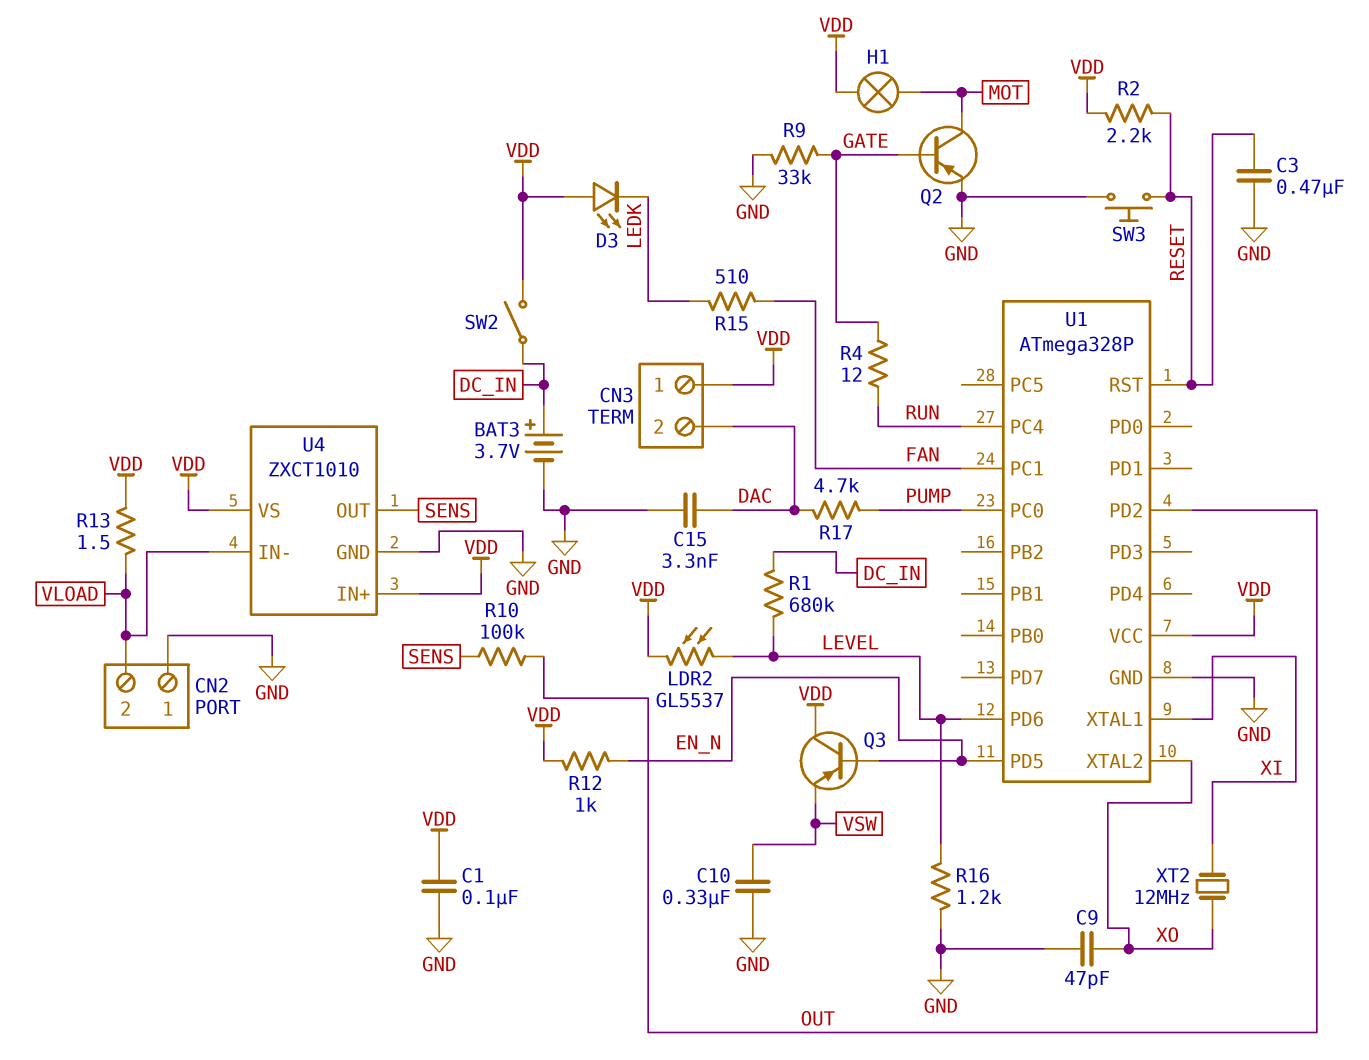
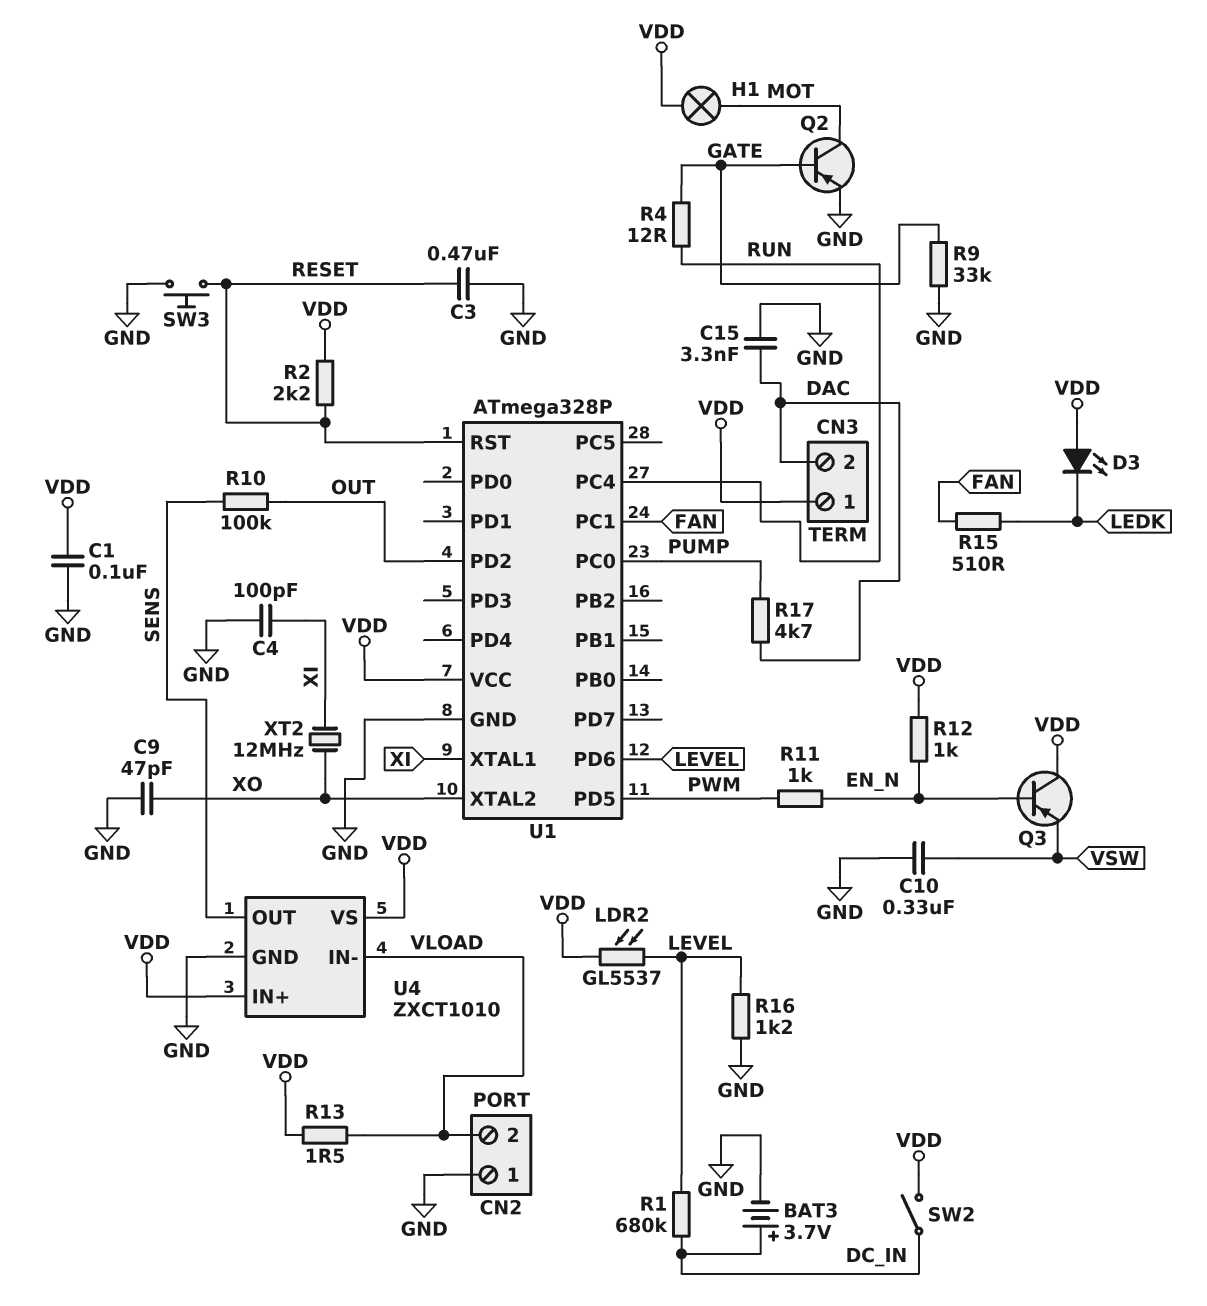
C4: none -> 100pF (GND, XI)
R11: none -> 1k (EN_N, PWM)
U1 pin PD5: EN_N -> PWM

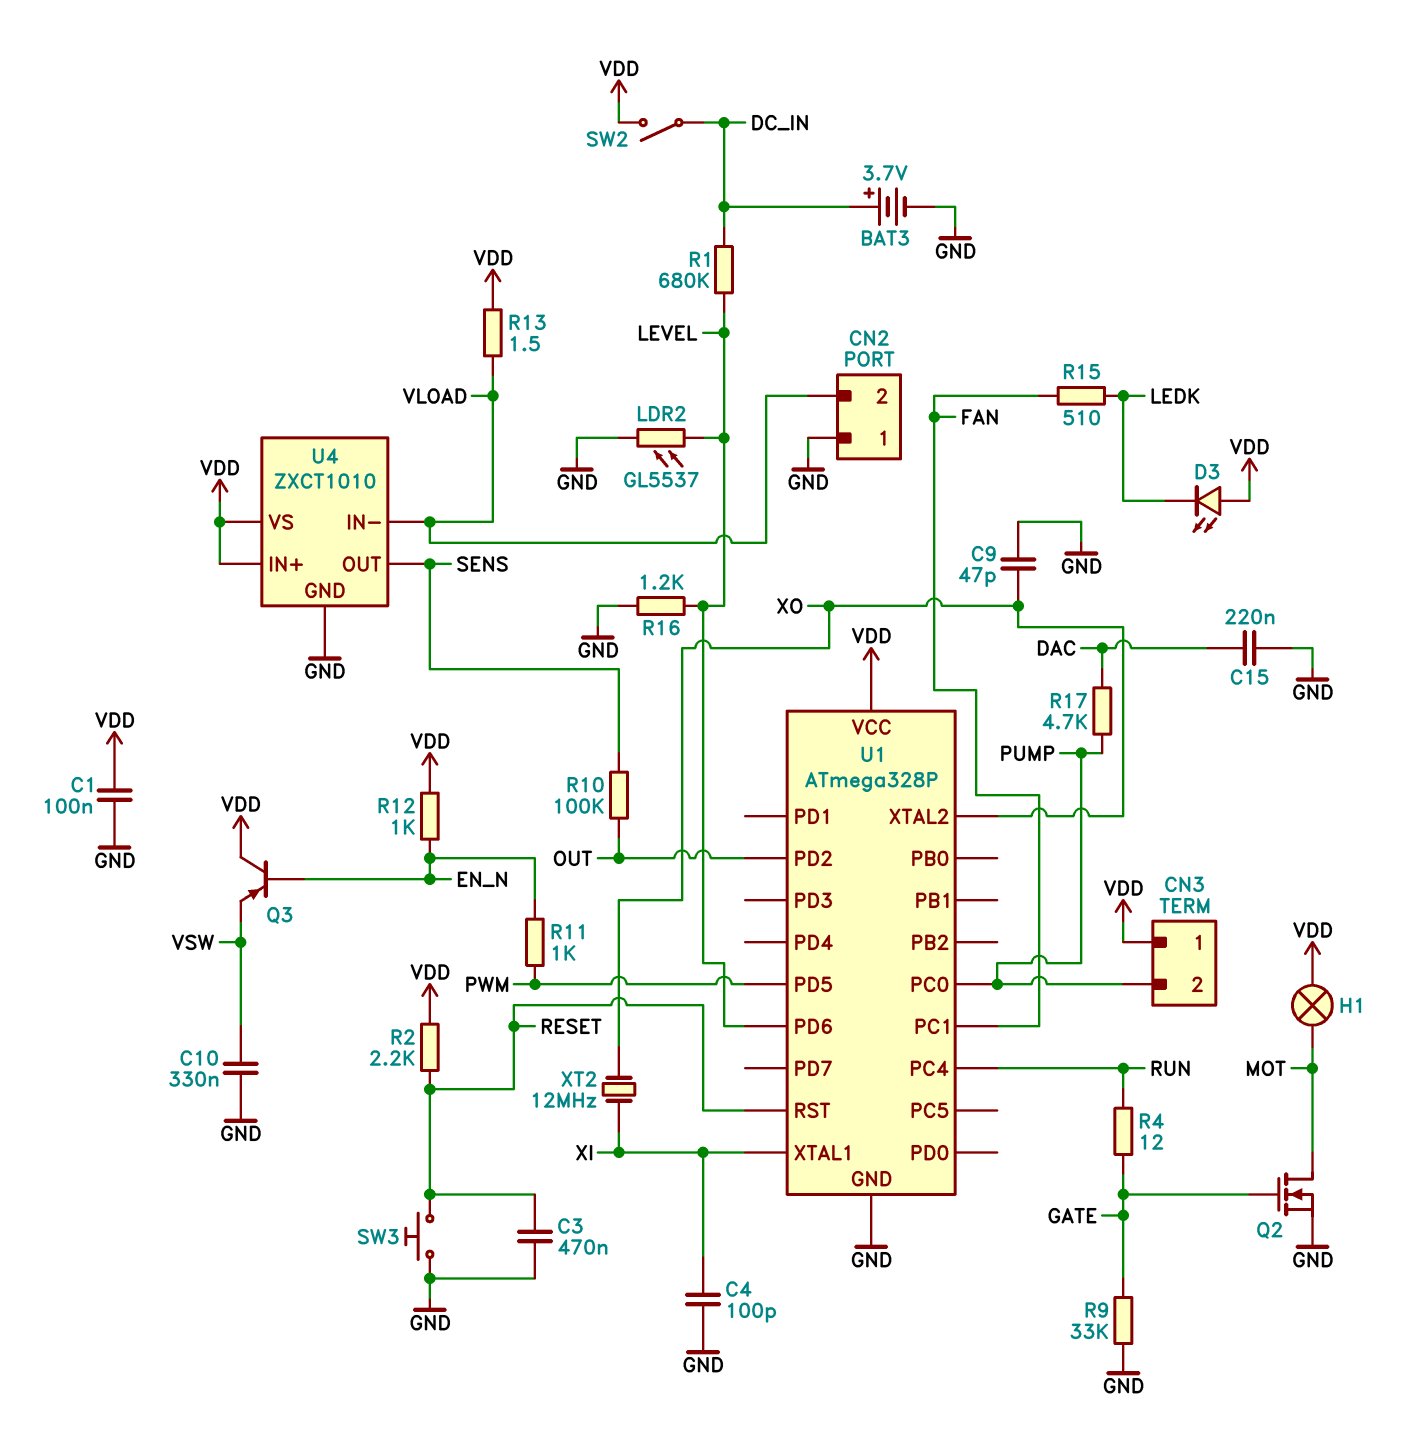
C15: 3.3nF (DAC, GND) -> 220nF (DAC, GND)
CN3 pin 2: DAC -> PUMP
LDR2: GL5537 (LEVEL, VDD) -> GL5537 (GND, LEVEL)
Q2: PNP (B GATE, C MOT, E GND) -> NMOS (G GATE, D MOT, S GND)

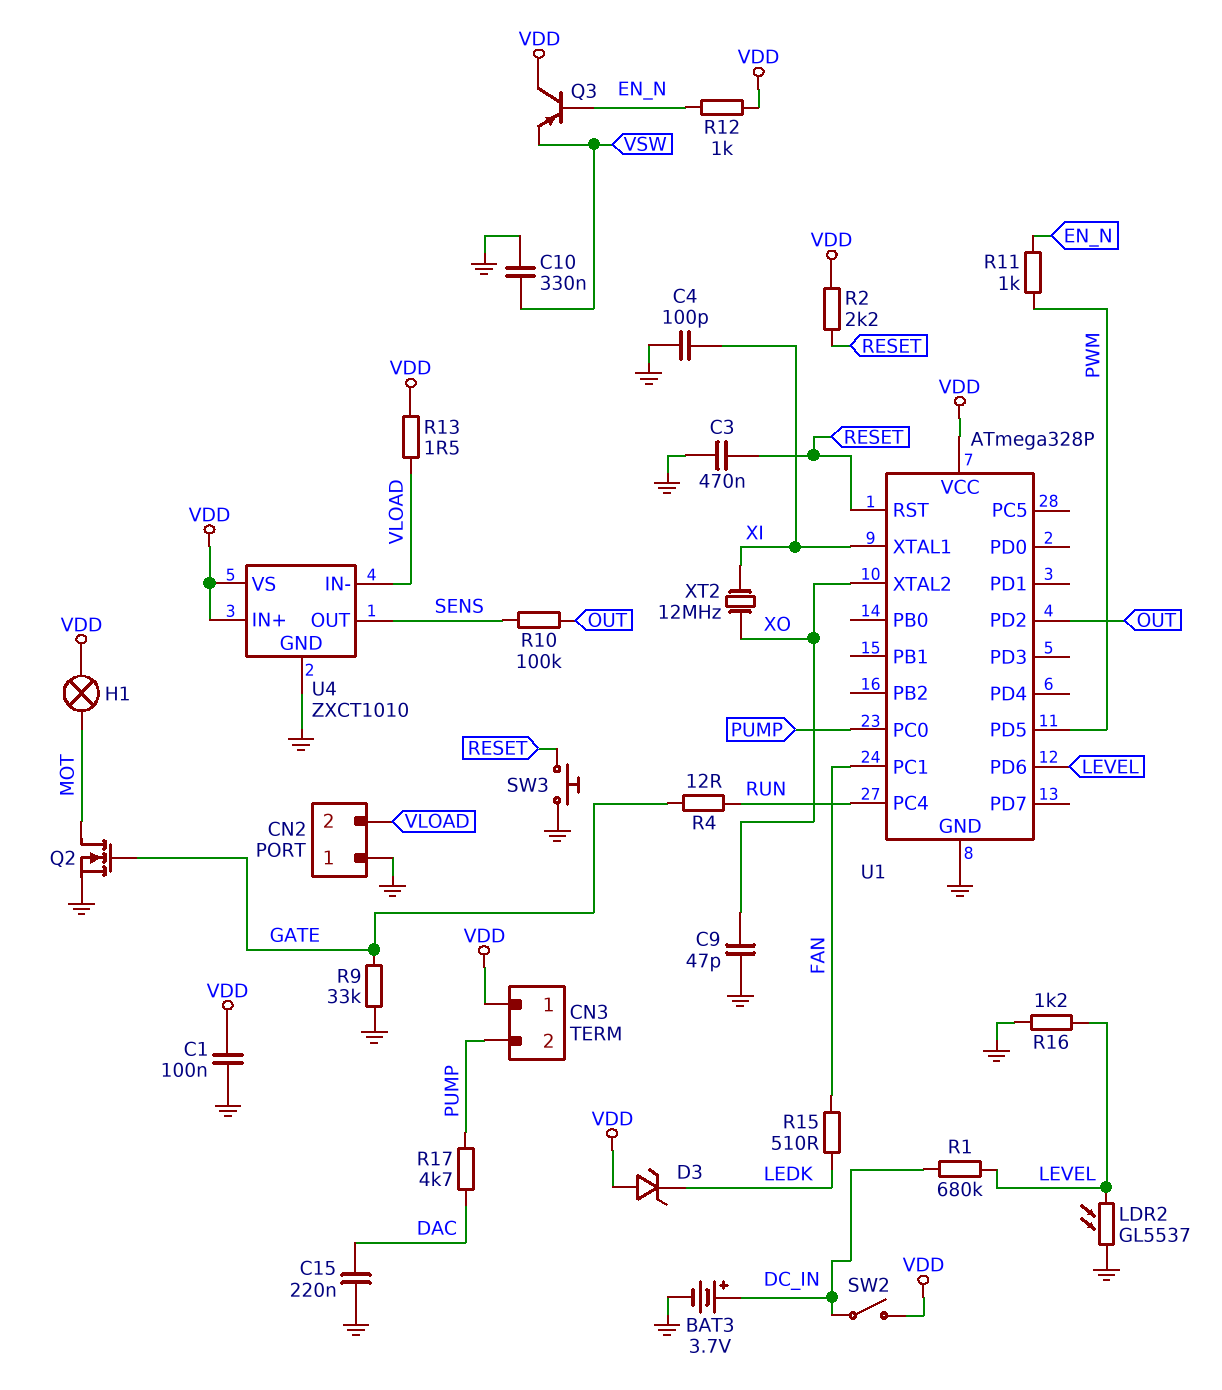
D3: LED (A VDD, K LEDK) -> zener (A VDD, K LEDK)

